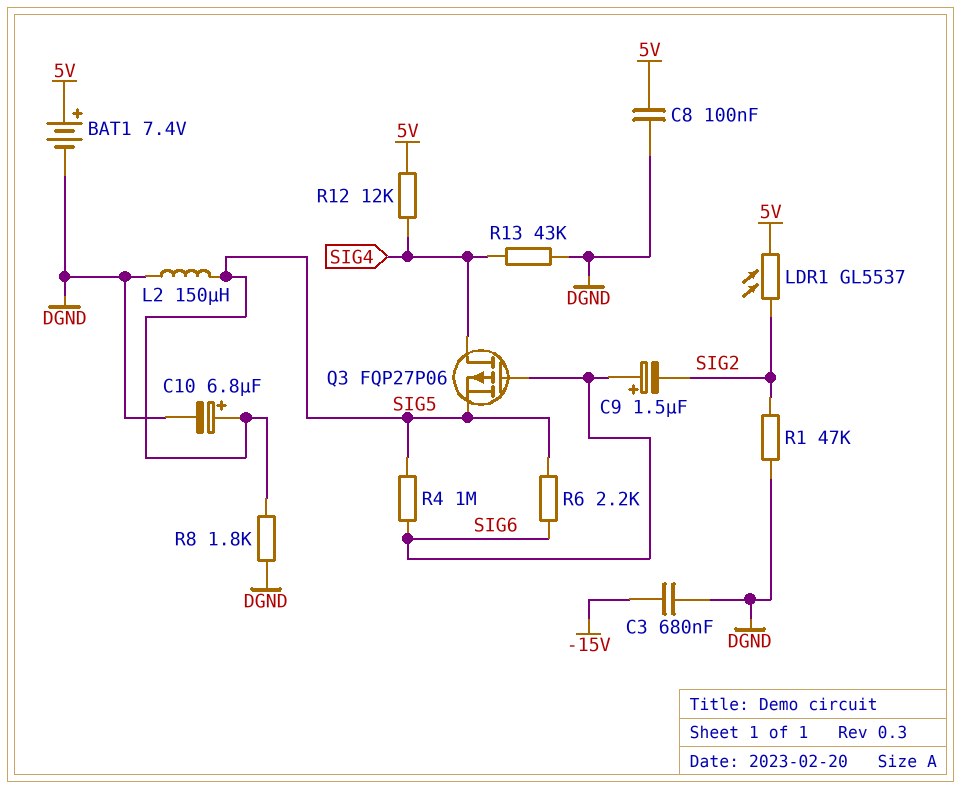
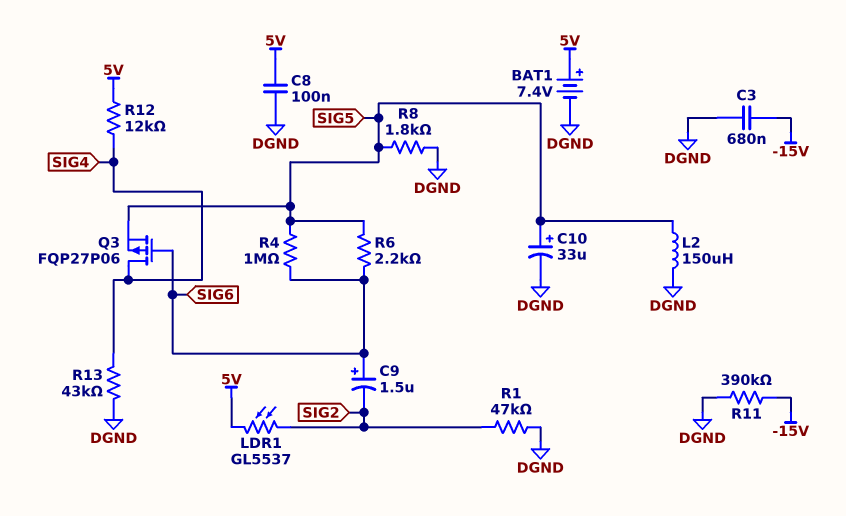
C10: 6.8uF (plus SIG5, minus DGND) -> 33uF (plus SIG5, minus DGND)
R11: none -> 390k (-15V, DGND)

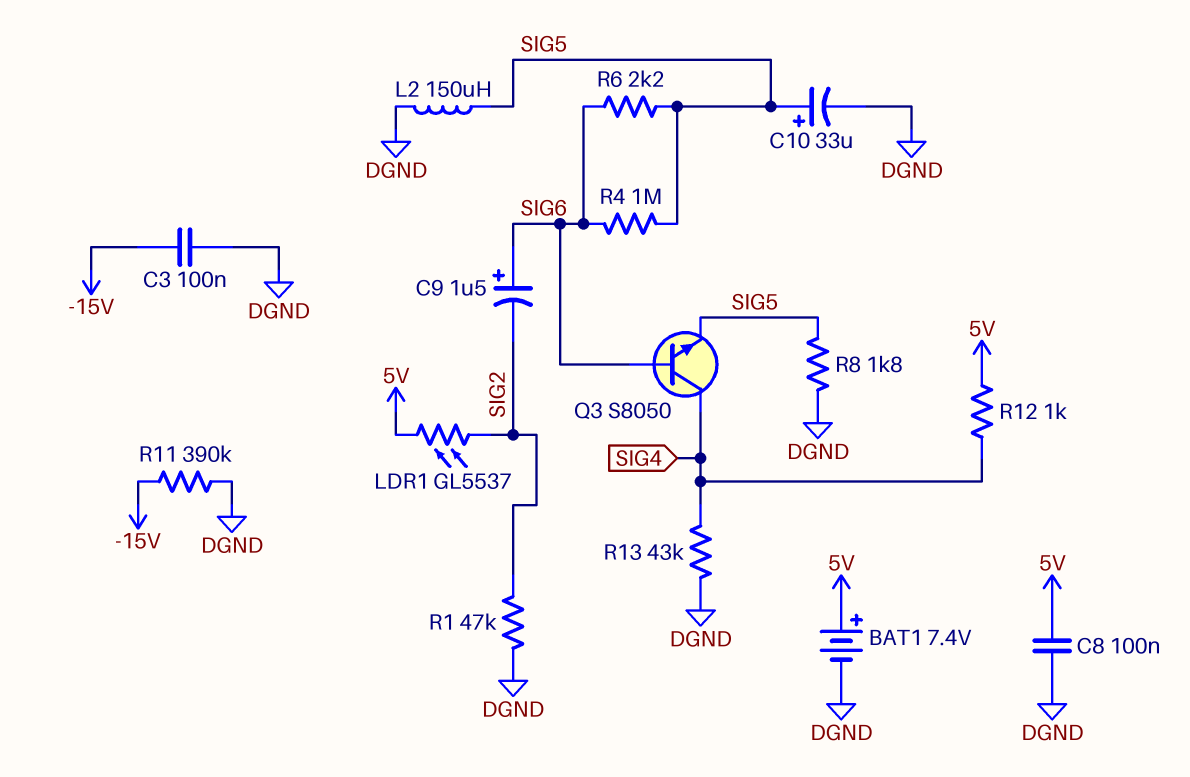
C3: 680nF (-15V, DGND) -> 100nF (-15V, DGND)
Q3: PMOS FQP27P06 (G SIG6, D SIG4, S SIG5) -> NPN S8050 (B SIG6, C SIG4, E SIG5)
R12: 12k (5V, SIG4) -> 1k (5V, SIG4)

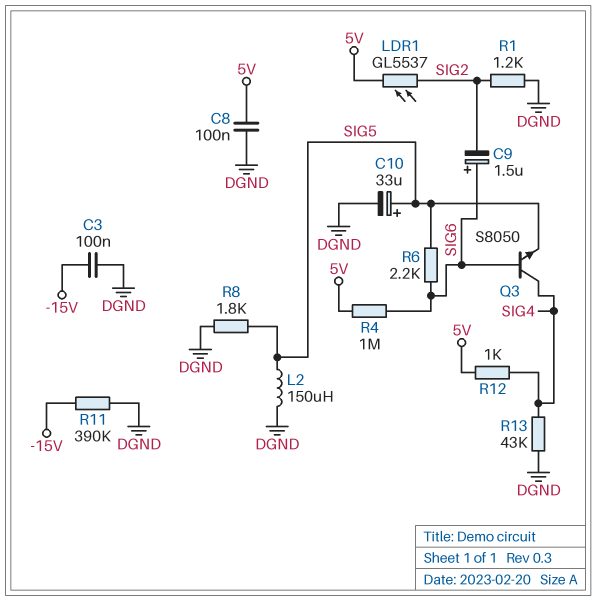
BAT1: 7.4V (plus 5V, minus DGND) -> none
R1: 47k (DGND, SIG2) -> 1.2k (DGND, SIG2)
R4: 1M (SIG5, SIG6) -> 1M (5V, SIG6)

